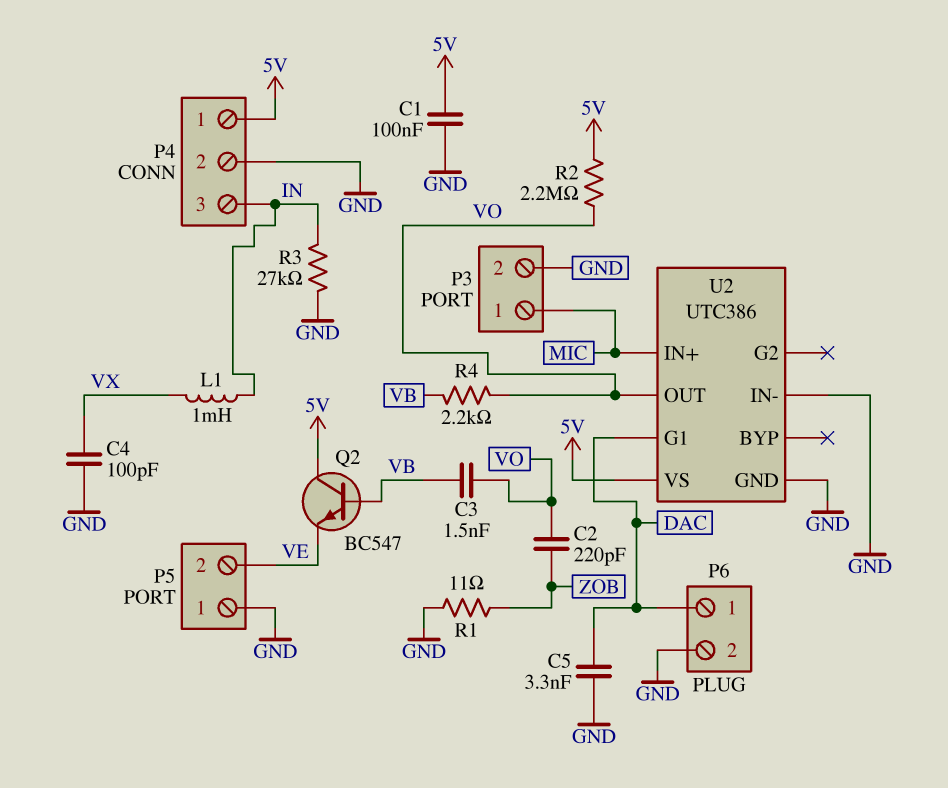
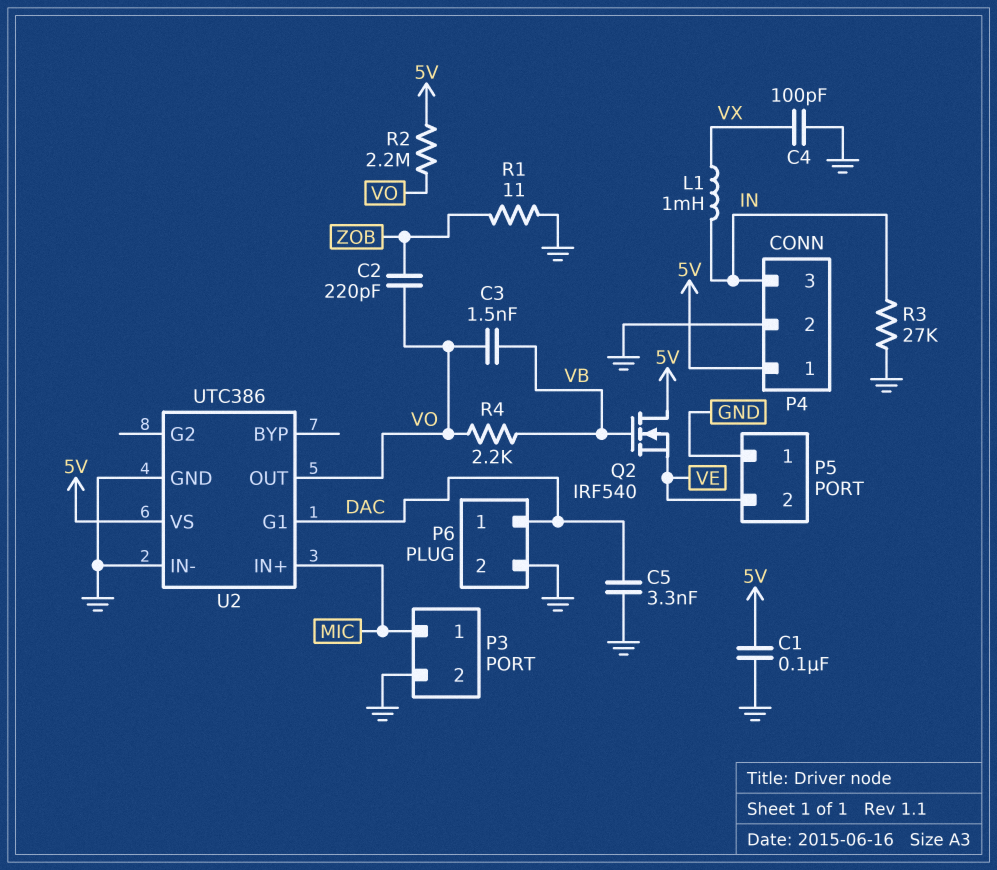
Q2: NPN BC547 (B VB, C 5V, E VE) -> NMOS IRF540 (G VB, D 5V, S VE)

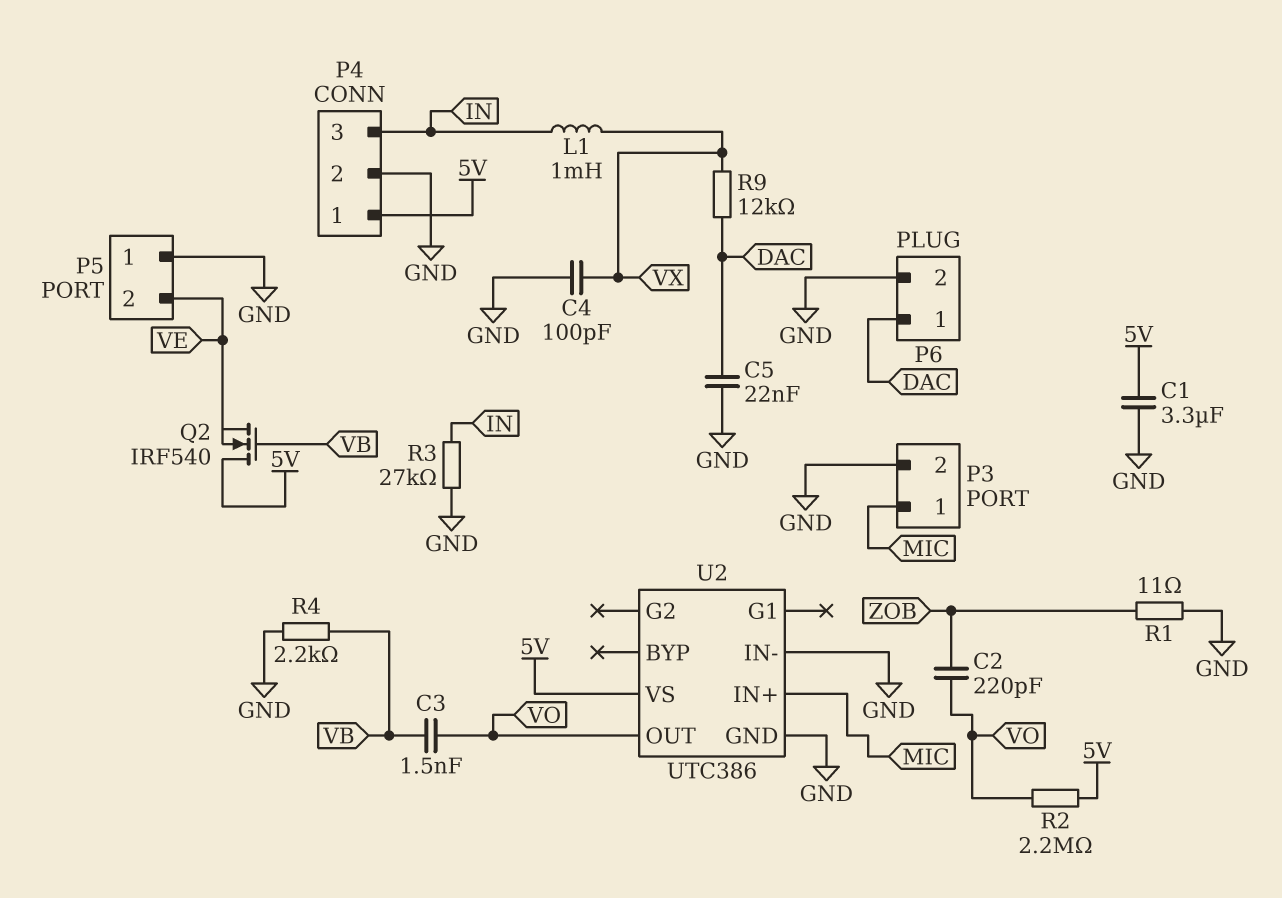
C1: 100nF (5V, GND) -> 3.3uF (5V, GND)
C5: 3.3nF (DAC, GND) -> 22nF (DAC, GND)
R4: 2.2k (VB, VO) -> 2.2k (GND, VB)
R9: none -> 12k (DAC, VX)
U2 pin G1: DAC -> none

